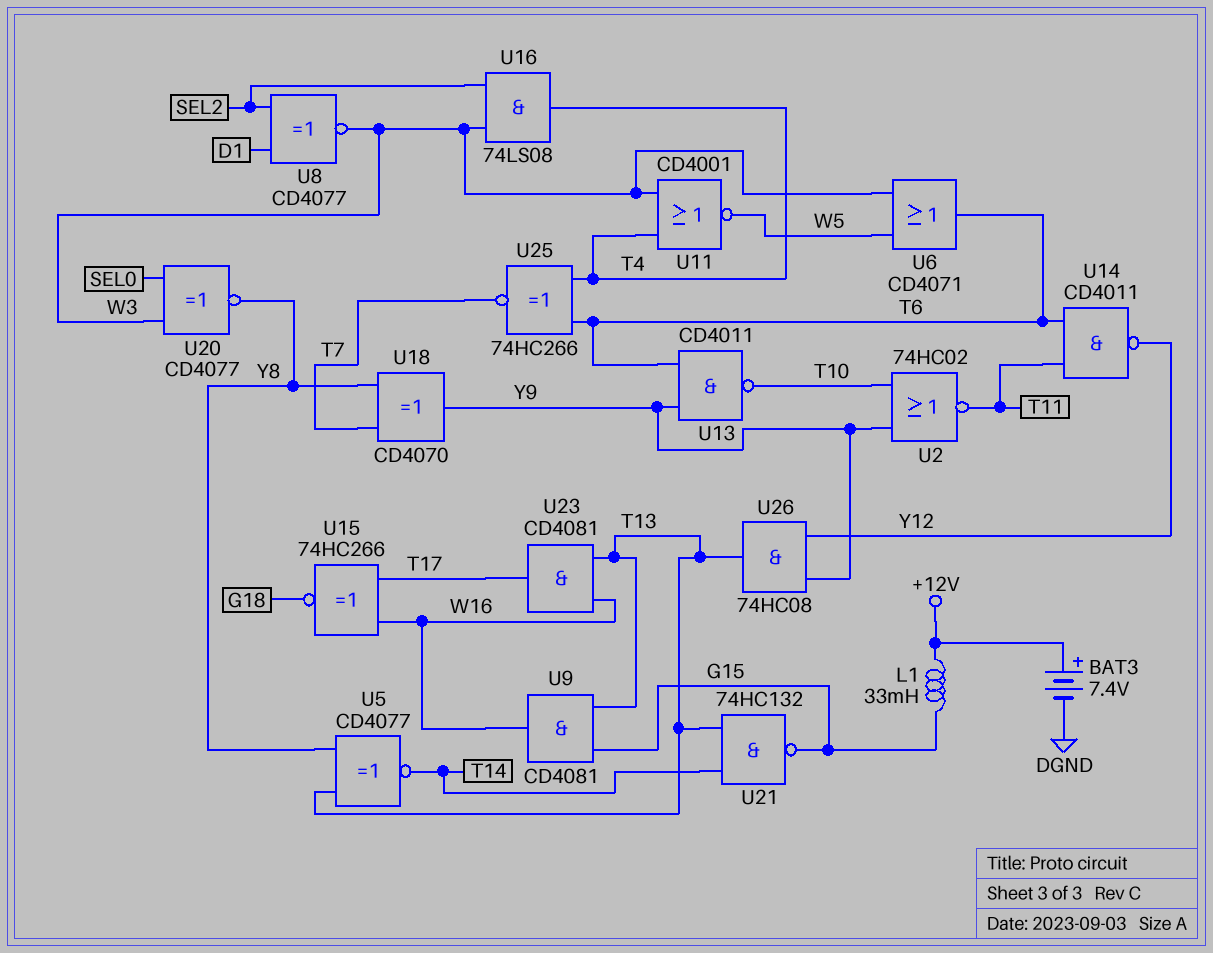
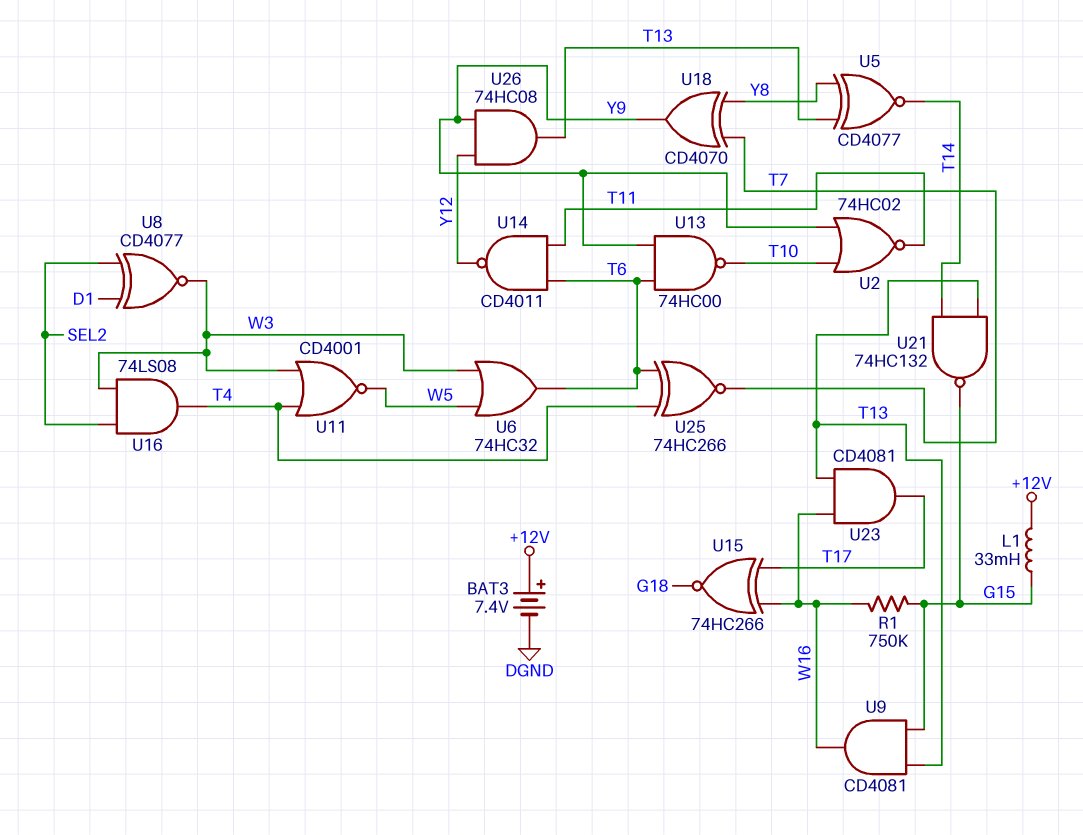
R1: none -> 750k (G15, W16)
U6: OR CD4071 (in W3, in W5, out T6) -> OR 74HC32 (in W3, in W5, out T6)
U13: NAND CD4011 (in T6, in Y9, out T10) -> NAND 74HC00 (in T6, in Y9, out T10)
U20: XNOR CD4077 (in SEL0, in W3, out Y8) -> none

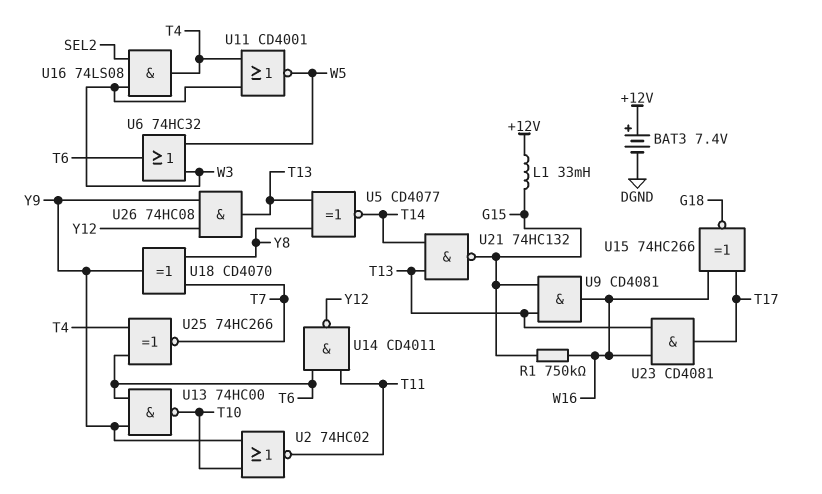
U8: XNOR CD4077 (in D1, in SEL2, out W3) -> none

